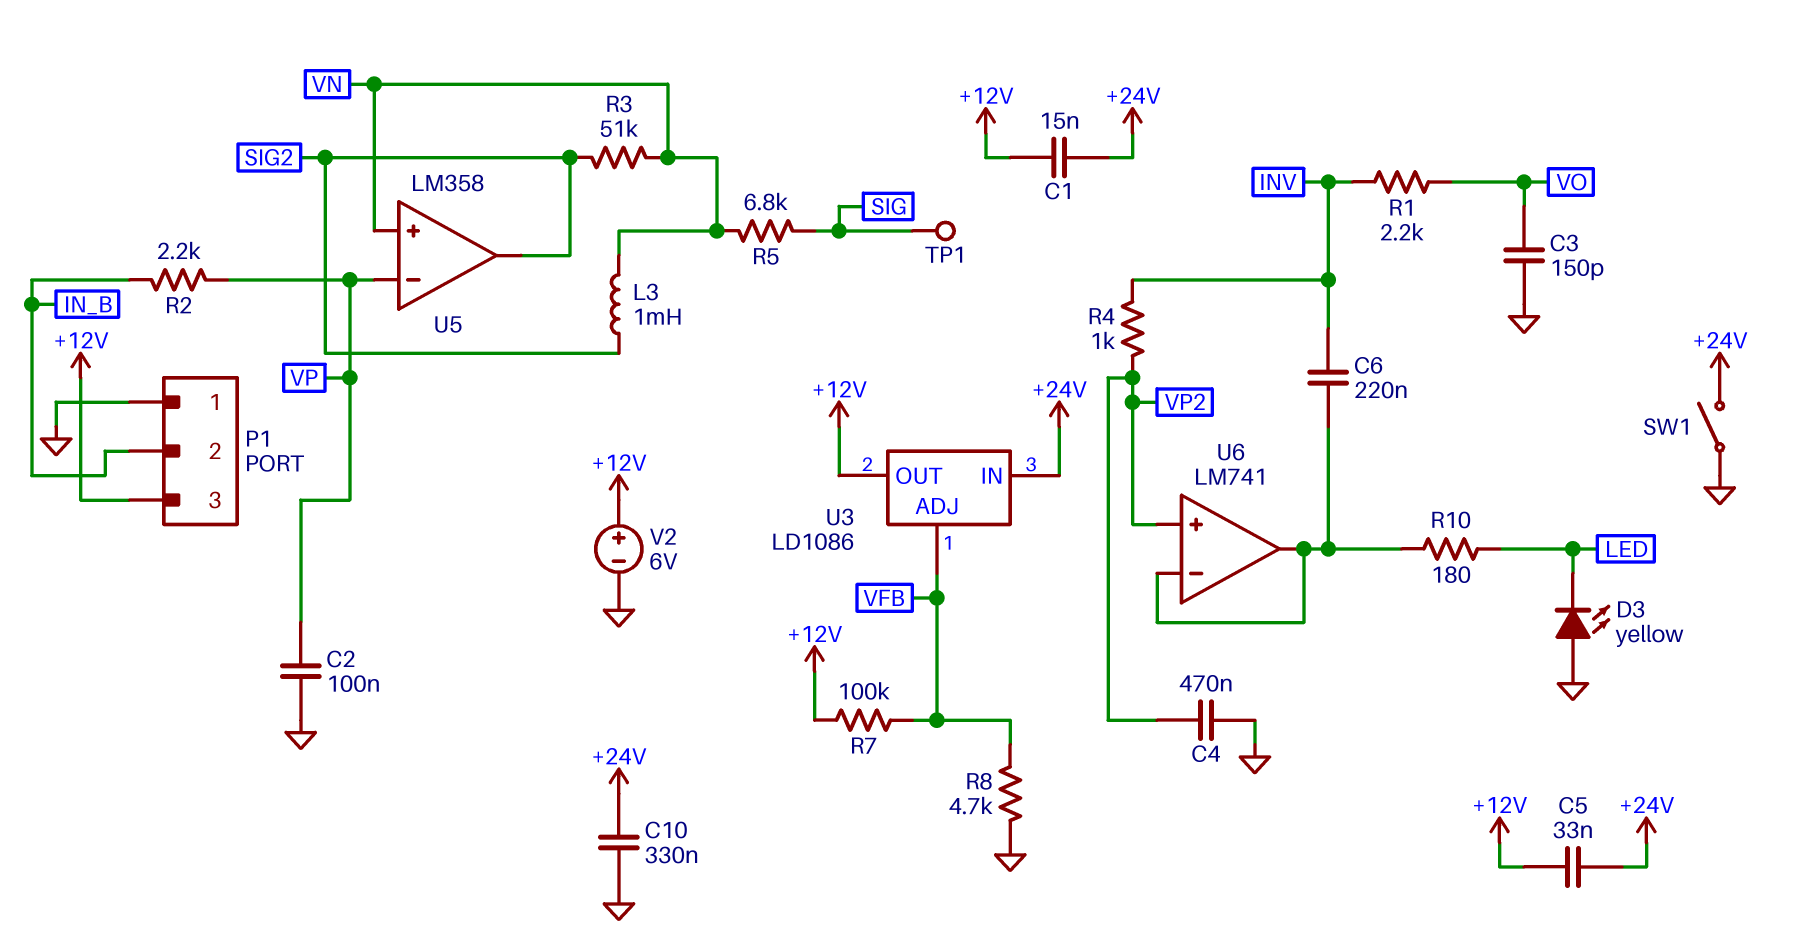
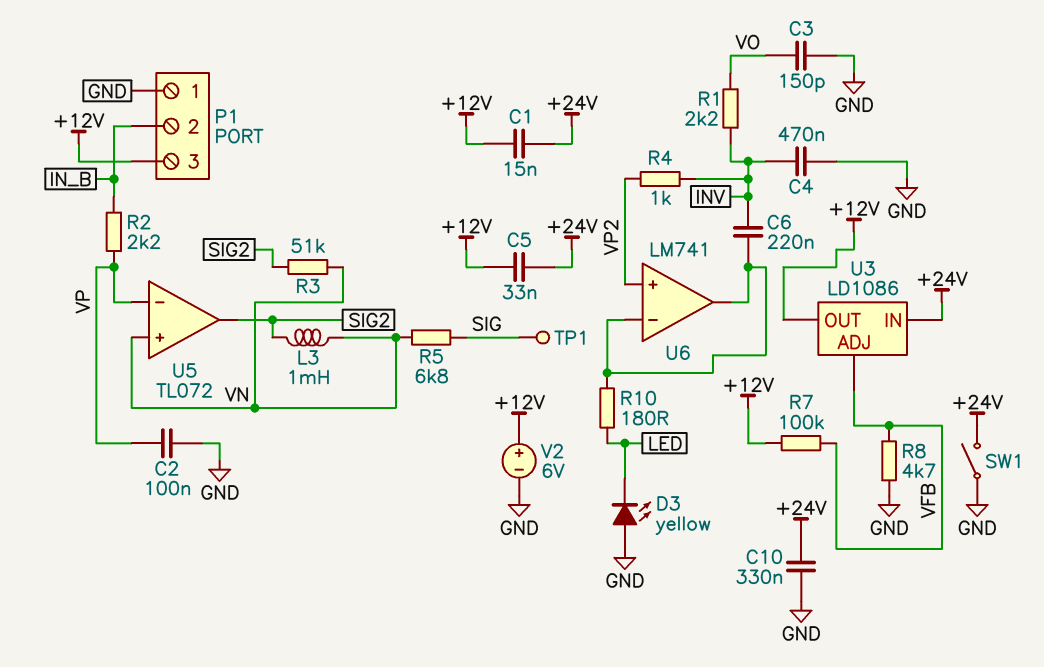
C4: 470nF (GND, VP2) -> 470nF (GND, INV)
U5: LM358 -> TL072

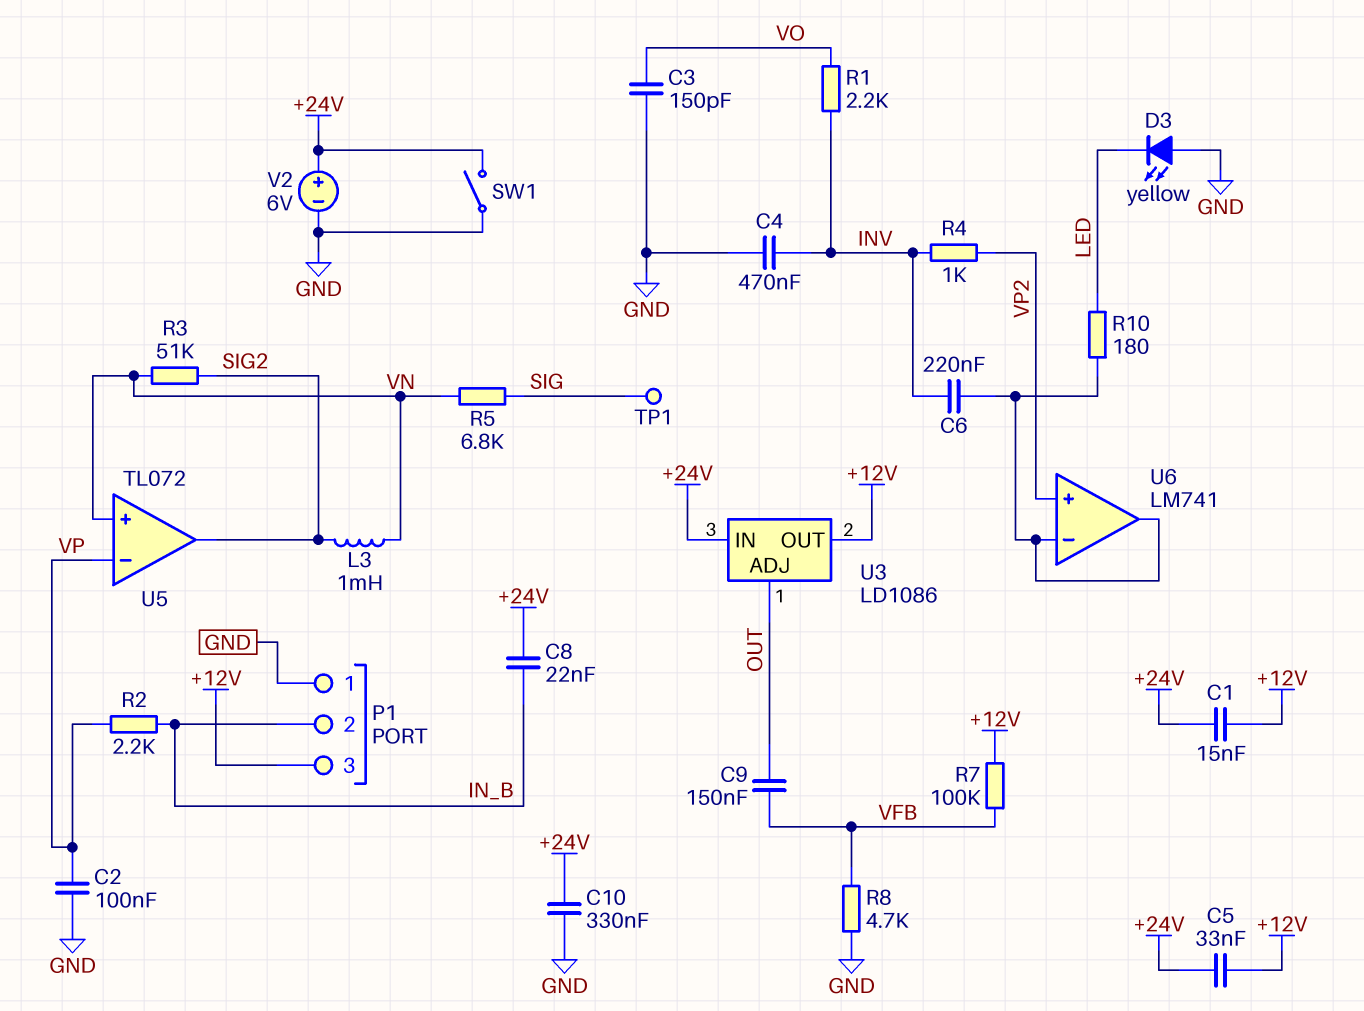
C8: none -> 22nF (+24V, IN_B)
C9: none -> 150nF (OUT, VFB)
U3 pin ADJ: VFB -> OUT
V2: 6V (plus +12V, minus GND) -> 6V (plus +24V, minus GND)

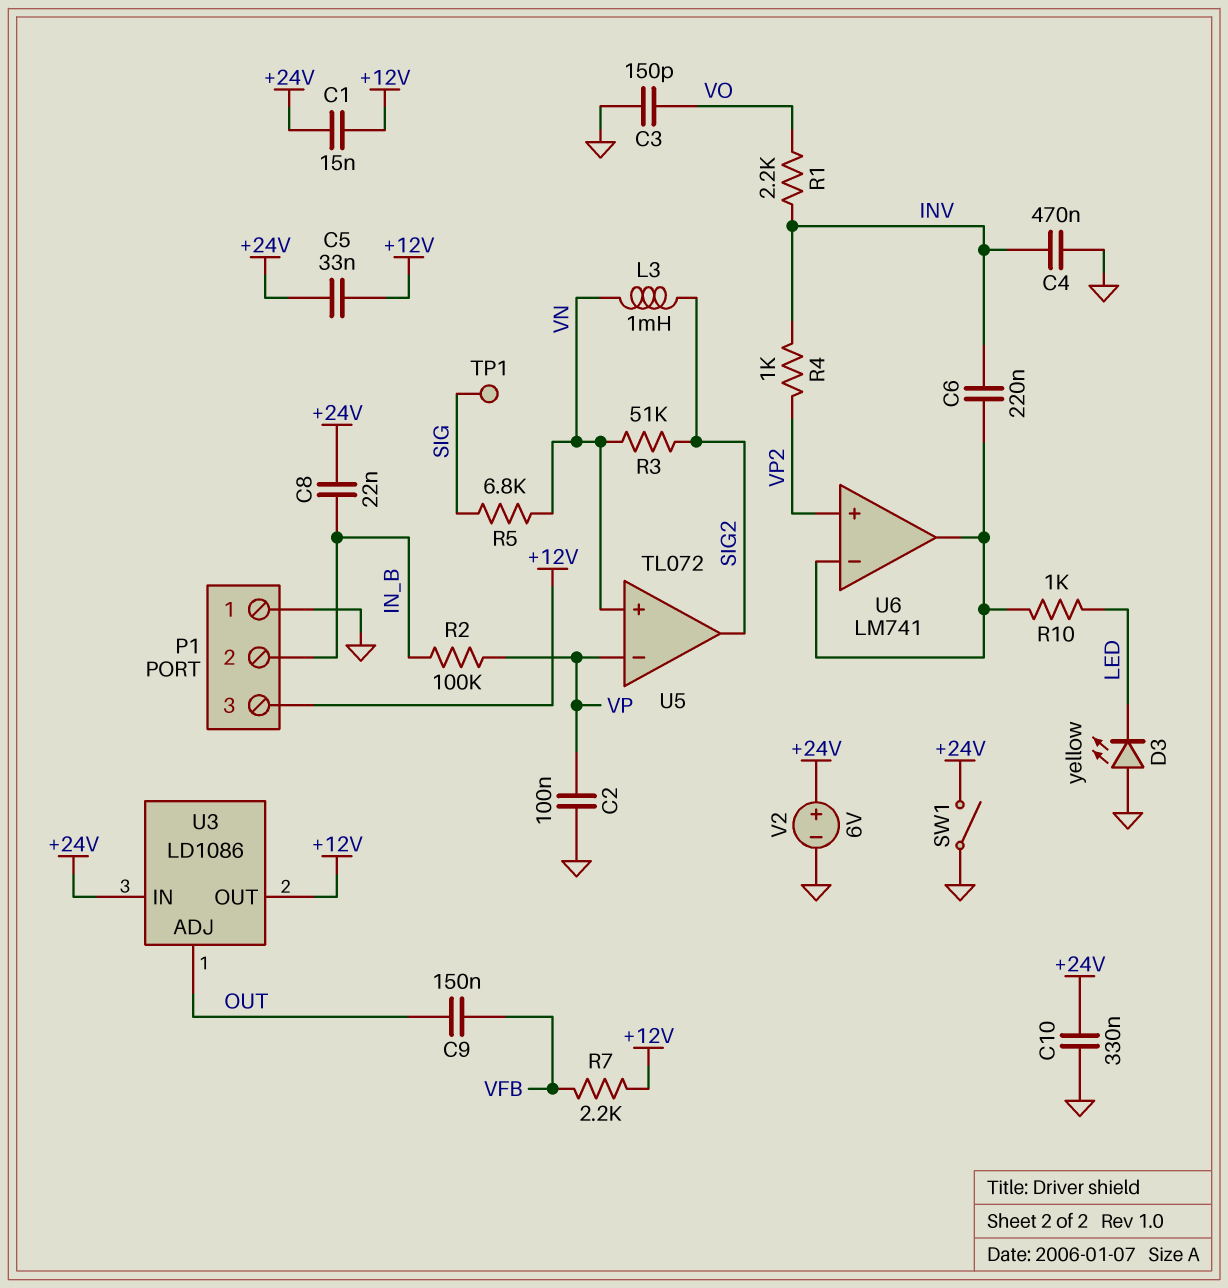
R2: 2.2k (IN_B, VP) -> 100k (IN_B, VP)
R7: 100k (+12V, VFB) -> 2.2k (+12V, VFB)
R8: 4.7k (GND, VFB) -> none
R10: 180 (LED, U6/in-) -> 1k (LED, U6/in-)

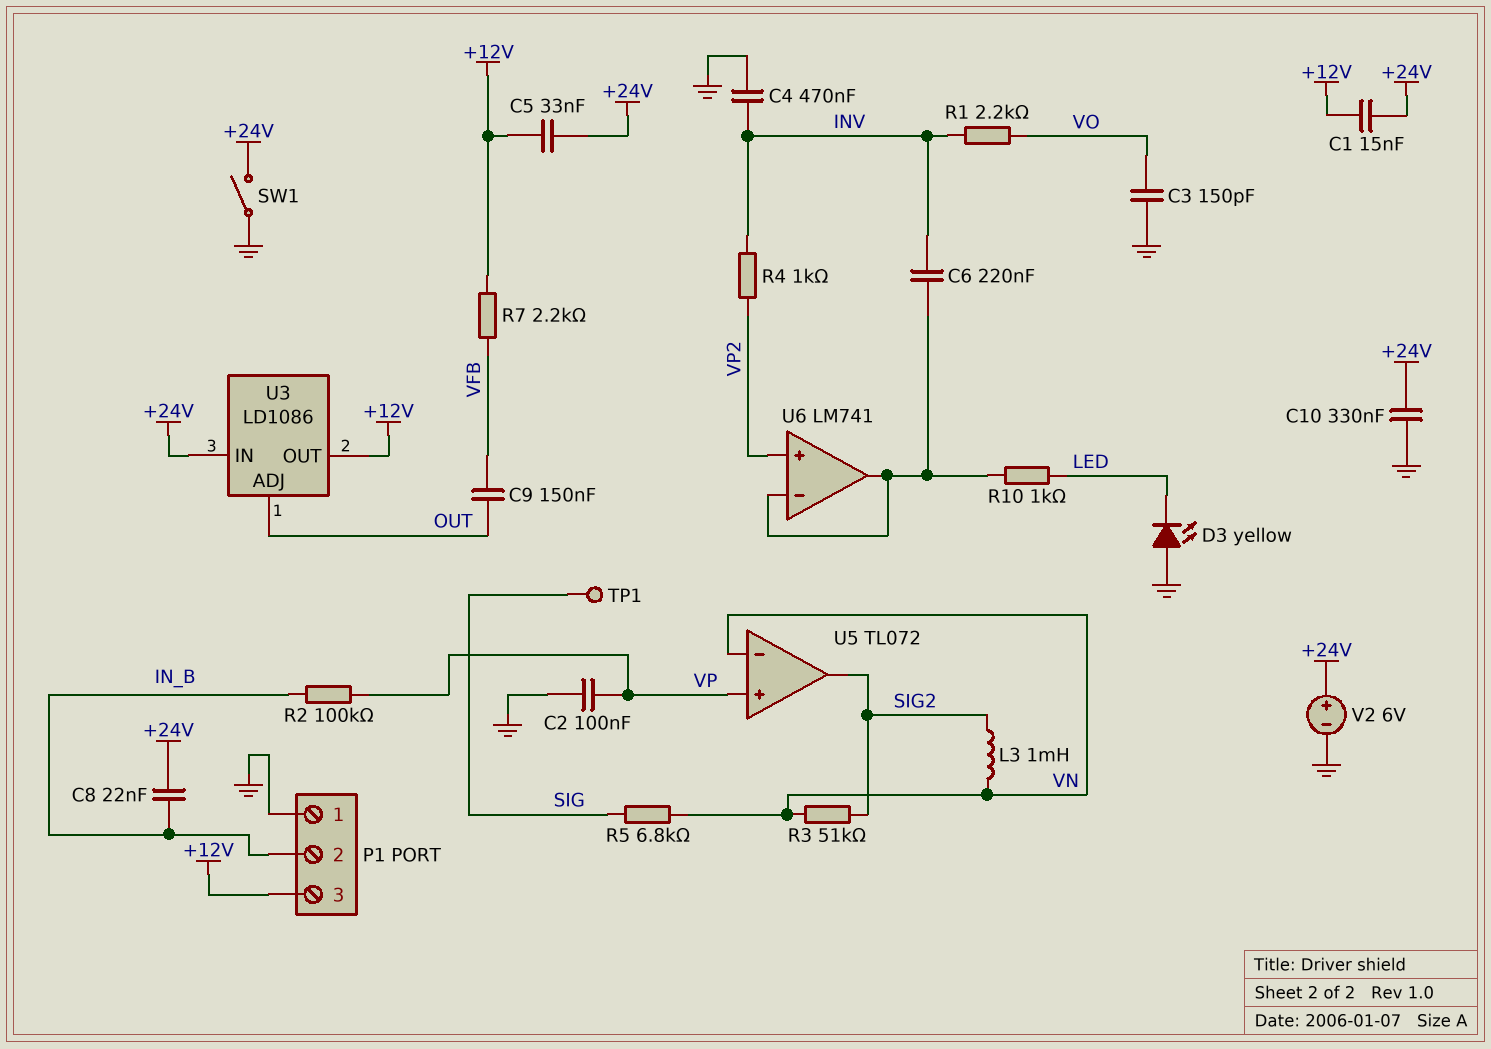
U5 pin in+: VN -> VP
U5 pin in-: VP -> VN

